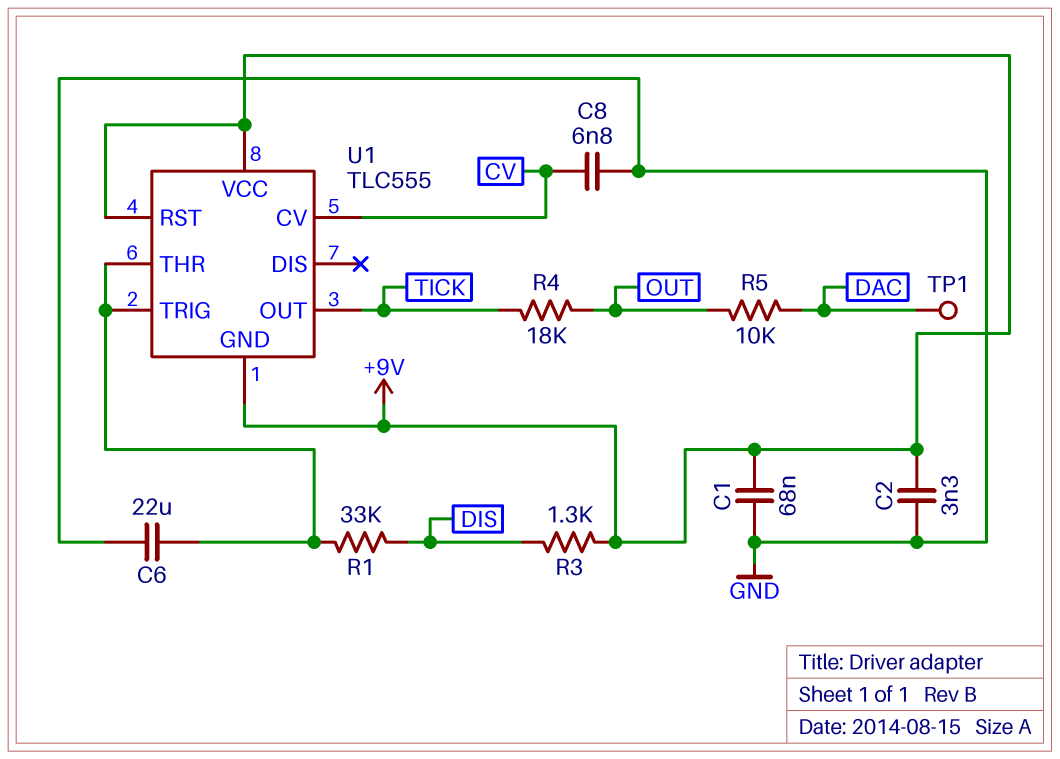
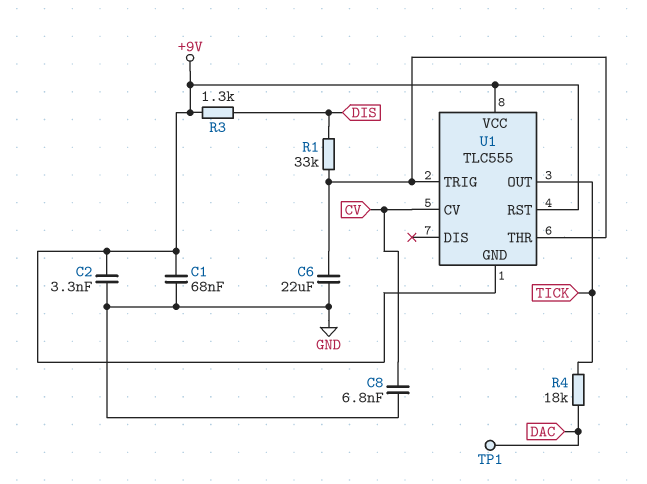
R4: 18k (OUT, TICK) -> 18k (DAC, TICK)
R5: 10k (DAC, OUT) -> none

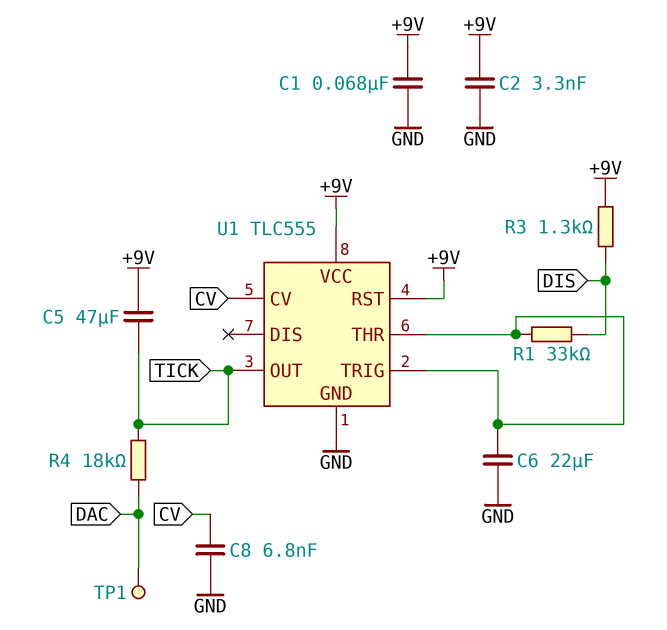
C5: none -> 47uF (+9V, TICK)
U1 pin GND: +9V -> GND

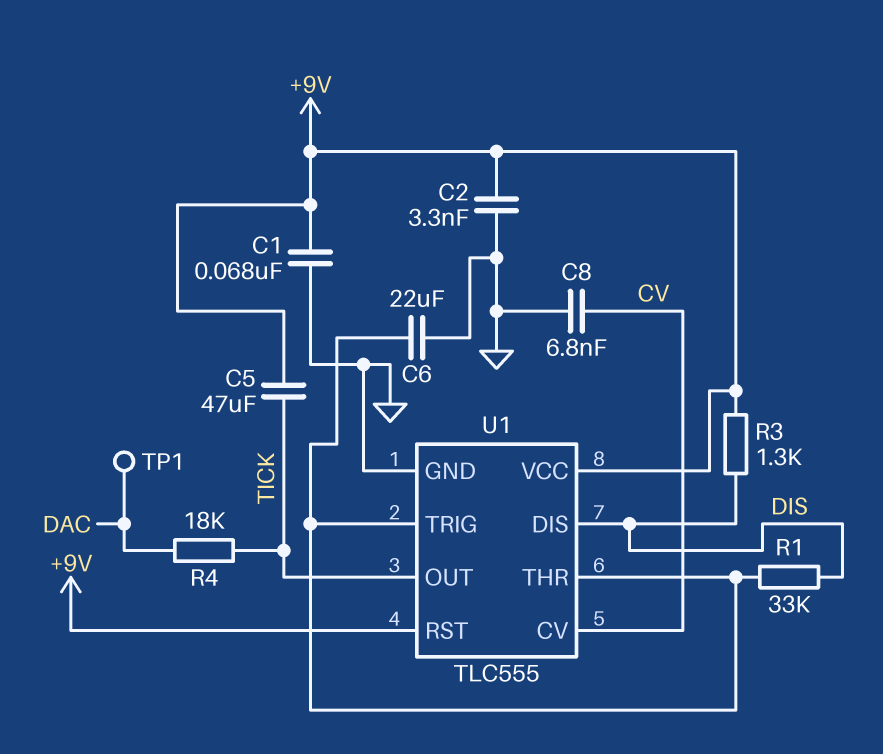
U1 pin DIS: none -> DIS

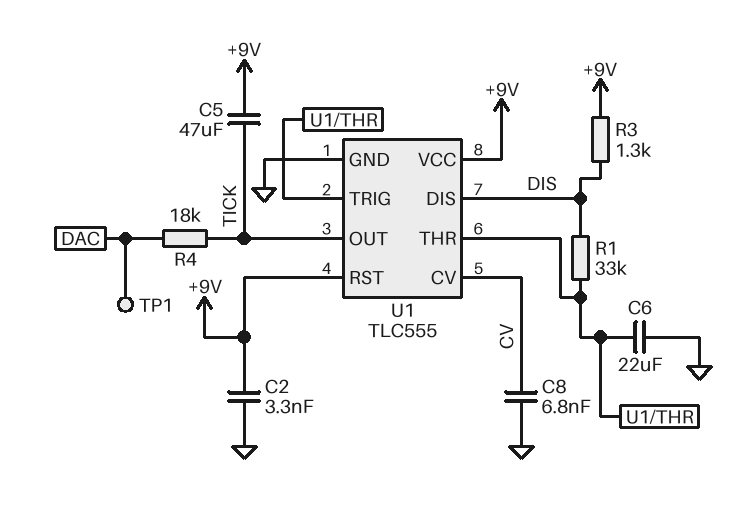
C1: 68nF (+9V, GND) -> none

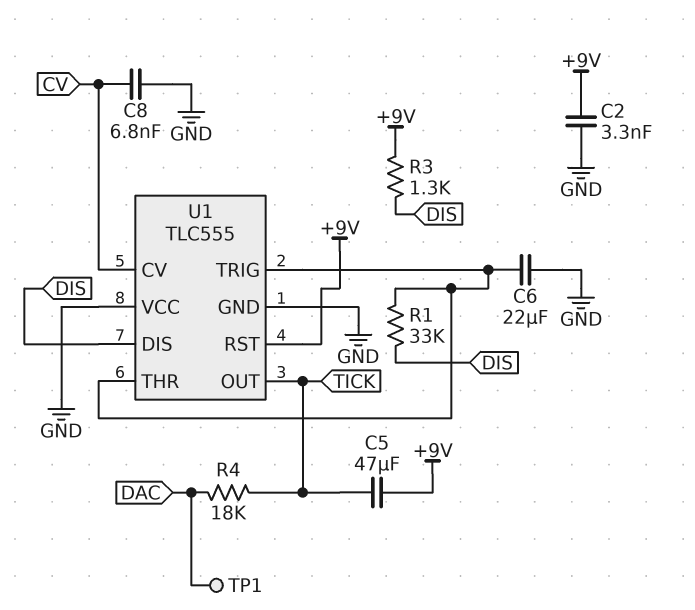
U1 pin VCC: +9V -> GND

